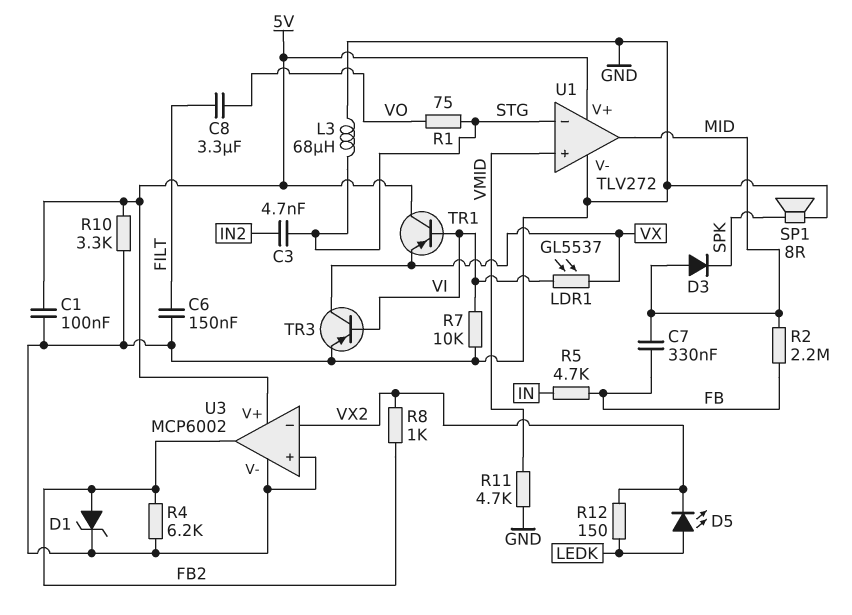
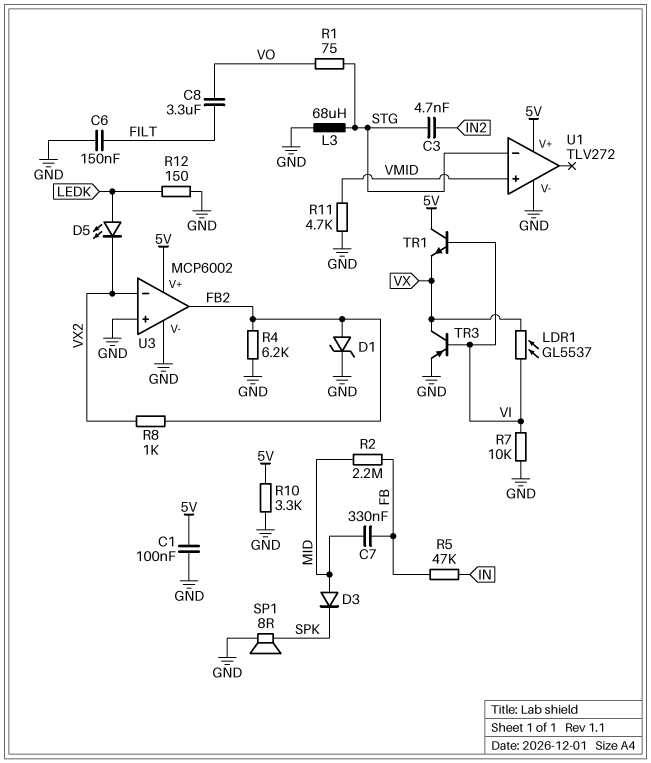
R5: 4.7k (FB, IN) -> 47k (FB, IN)
R12: 150 (LEDK, VX2) -> 150 (GND, LEDK)
TR1: PNP (B VI, C 5V, E VX) -> NPN (B VI, C 5V, E VX)
U1 pin out: MID -> none

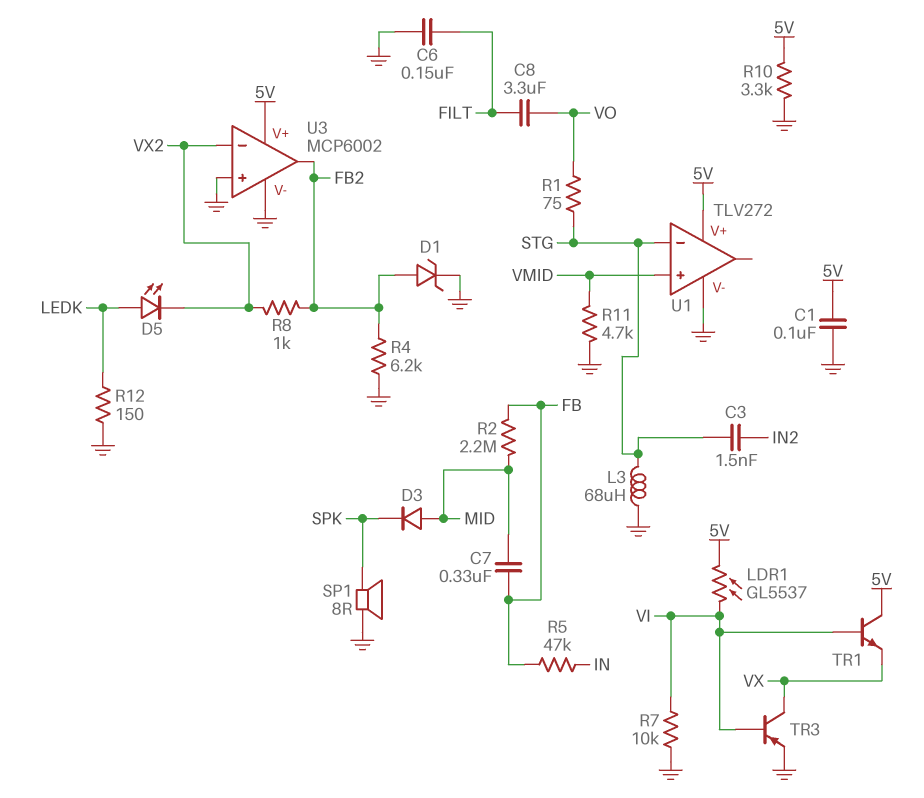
C3: 4.7nF (IN2, STG) -> 1.5nF (IN2, STG)
LDR1: GL5537 (VI, VX) -> GL5537 (5V, VI)

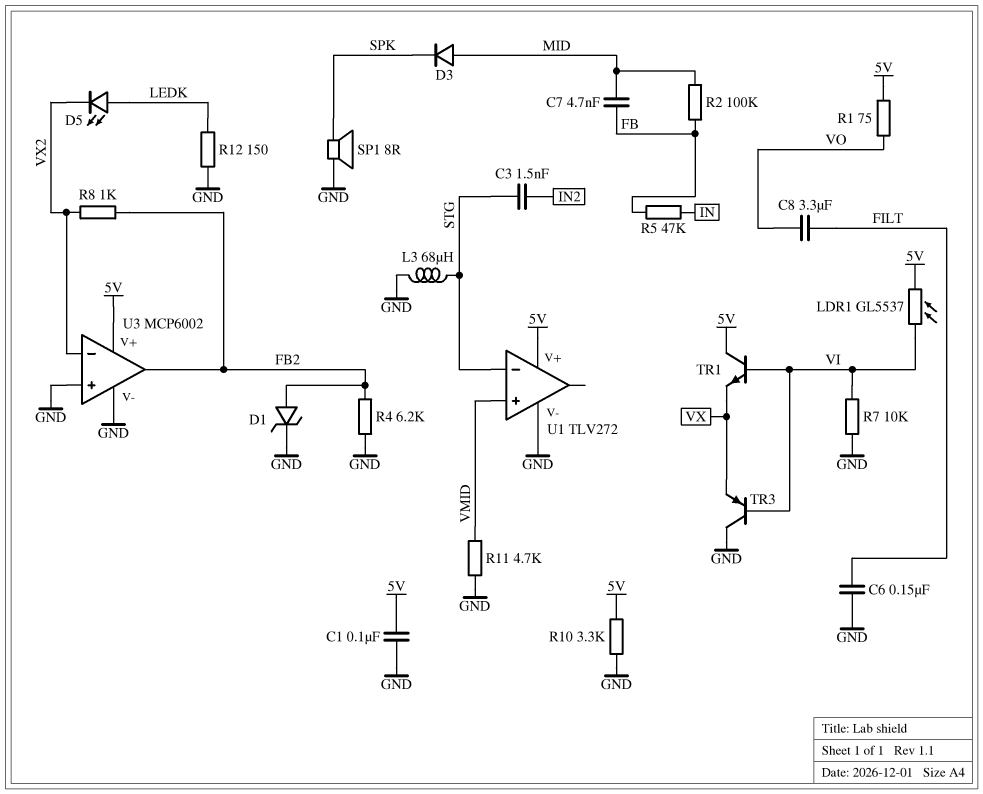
C7: 330nF (FB, MID) -> 4.7nF (FB, MID)
R1: 75 (STG, VO) -> 75 (5V, VO)
R2: 2.2M (FB, MID) -> 100k (FB, MID)
TR3: PNP (B VI, C VX, E GND) -> PNP (B VI, C GND, E VX)

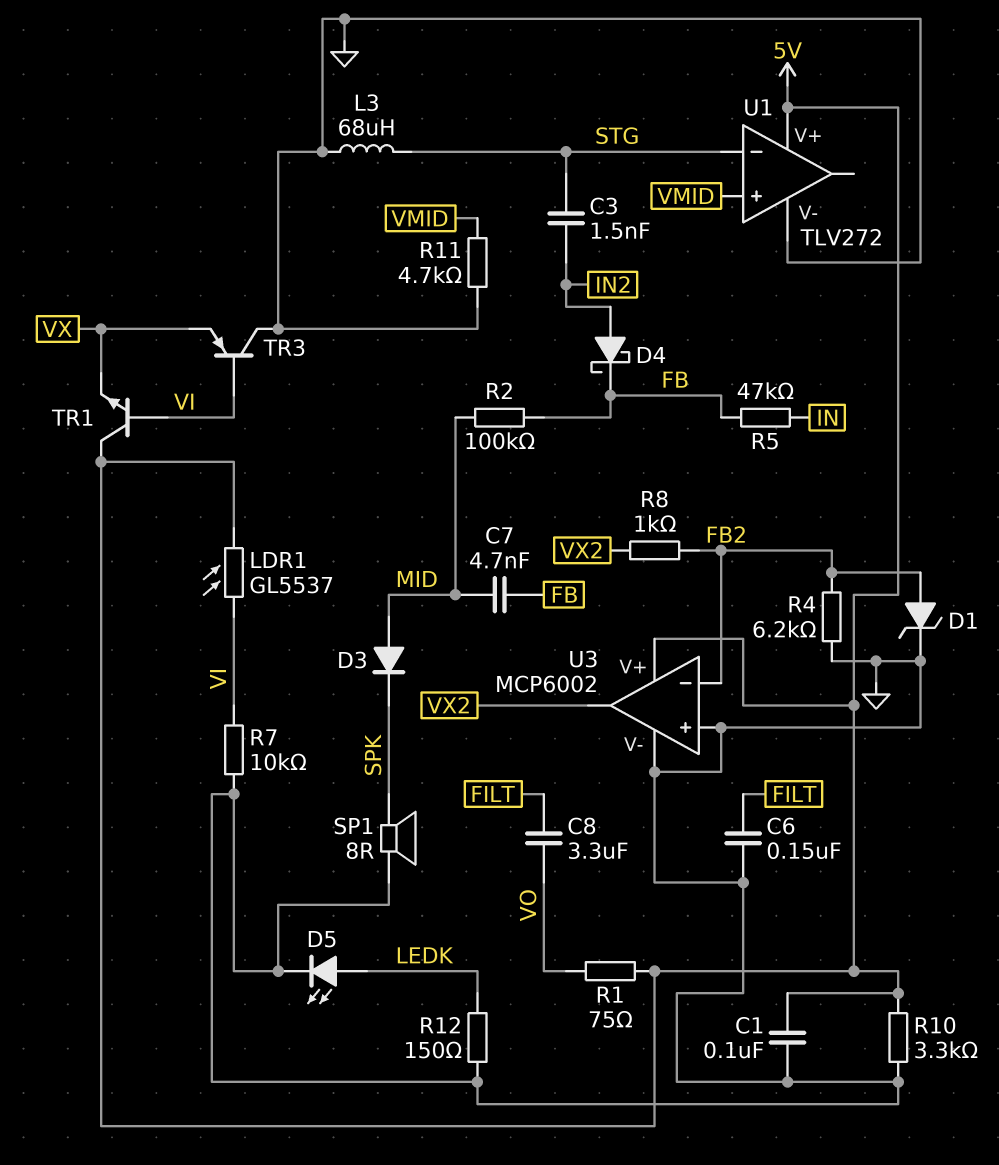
D4: none -> schottky (A IN2, K FB)
D5: LED (A LEDK, K VX2) -> LED (A LEDK, K GND)
U3 pin in-: VX2 -> FB2
U3 pin out: FB2 -> VX2

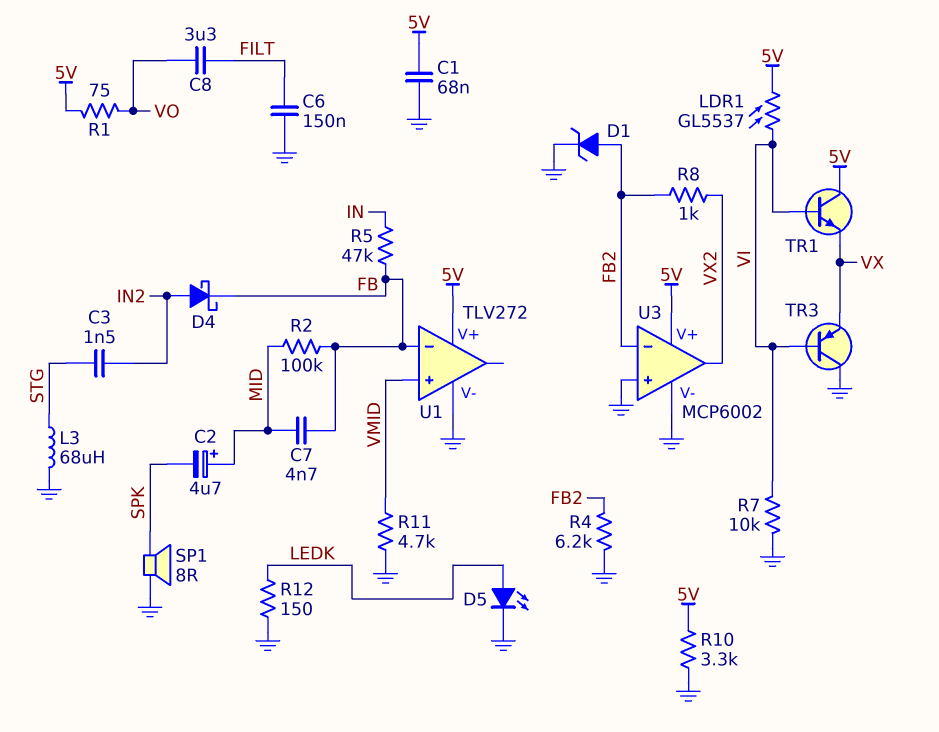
C1: 100nF (5V, GND) -> 68nF (5V, GND)
C2: none -> 4.7uF (plus MID, minus SPK)
D3: diode (A MID, K SPK) -> none
U1 pin in-: STG -> FB

